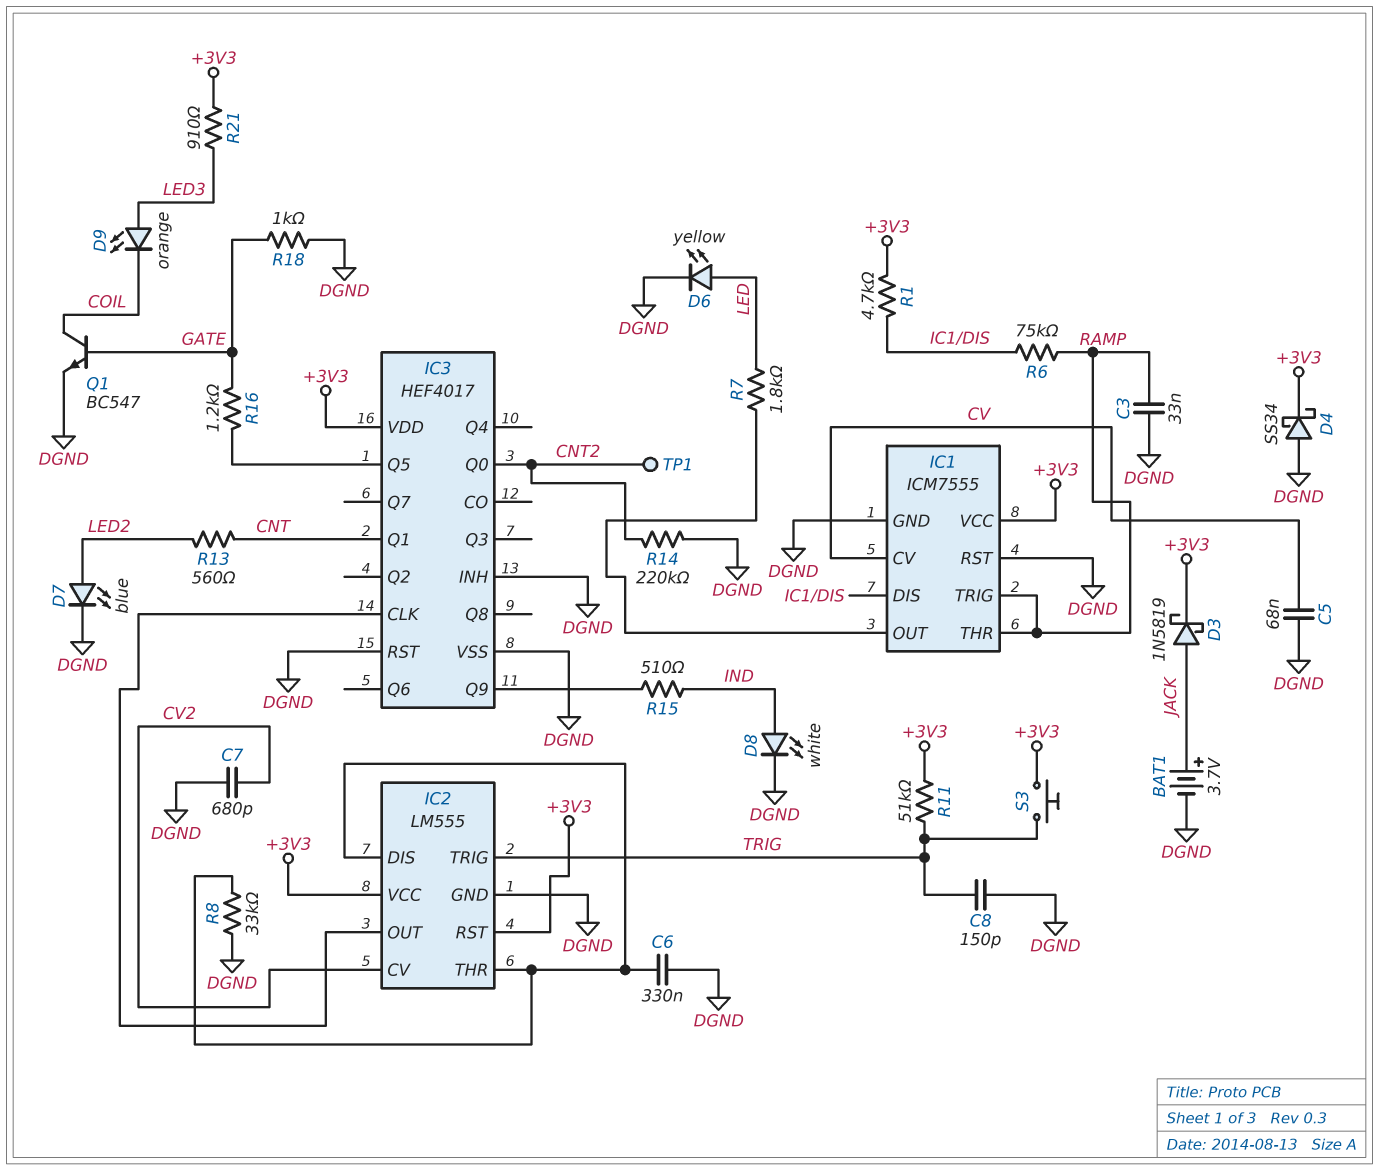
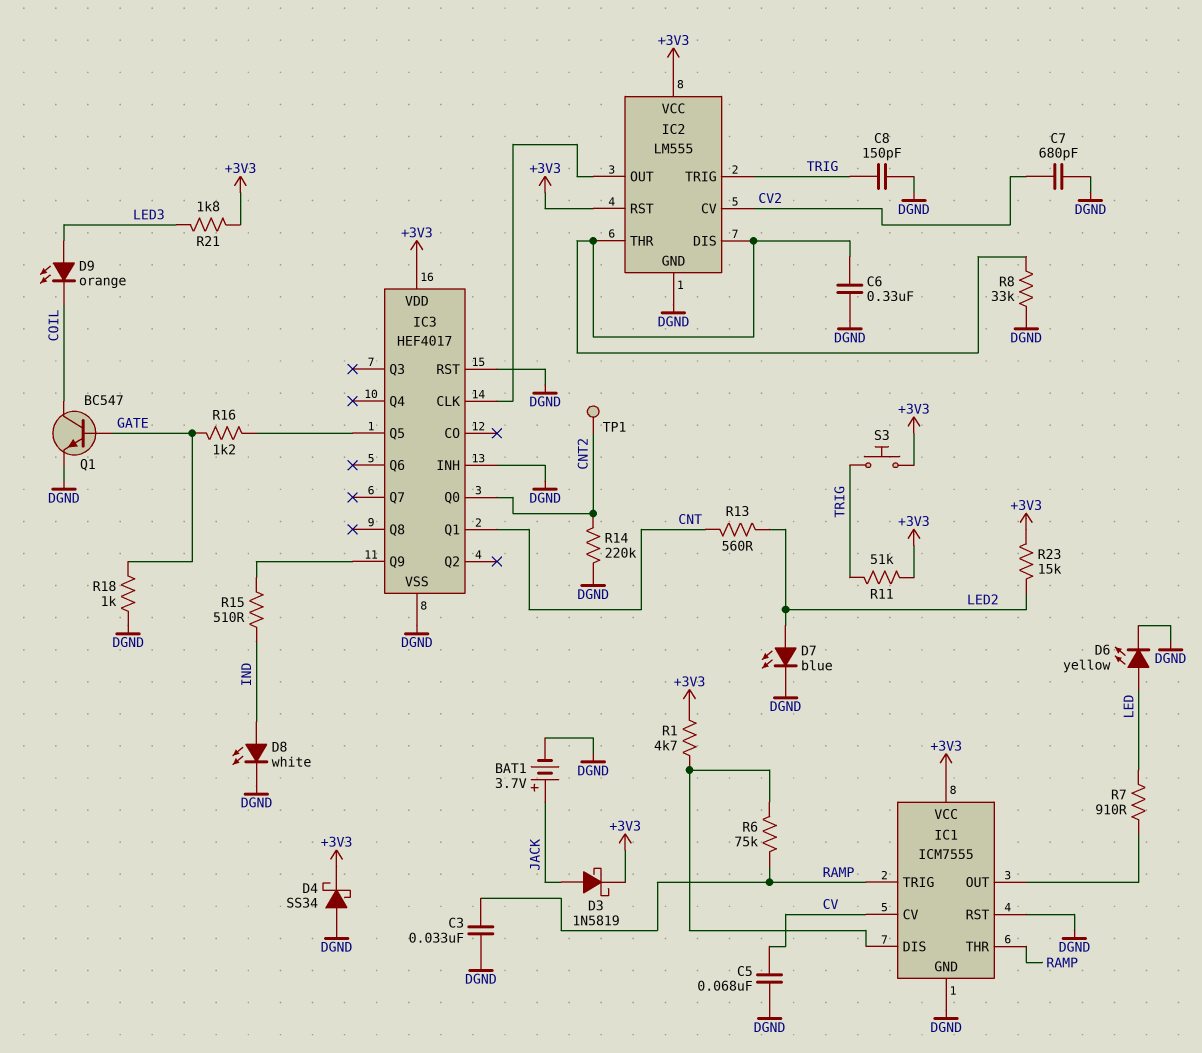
R7: 1.8k (IC1/OUT, LED) -> 910 (IC1/OUT, LED)
R21: 910 (+3V3, LED3) -> 1.8k (+3V3, LED3)
R23: none -> 15k (+3V3, LED2)

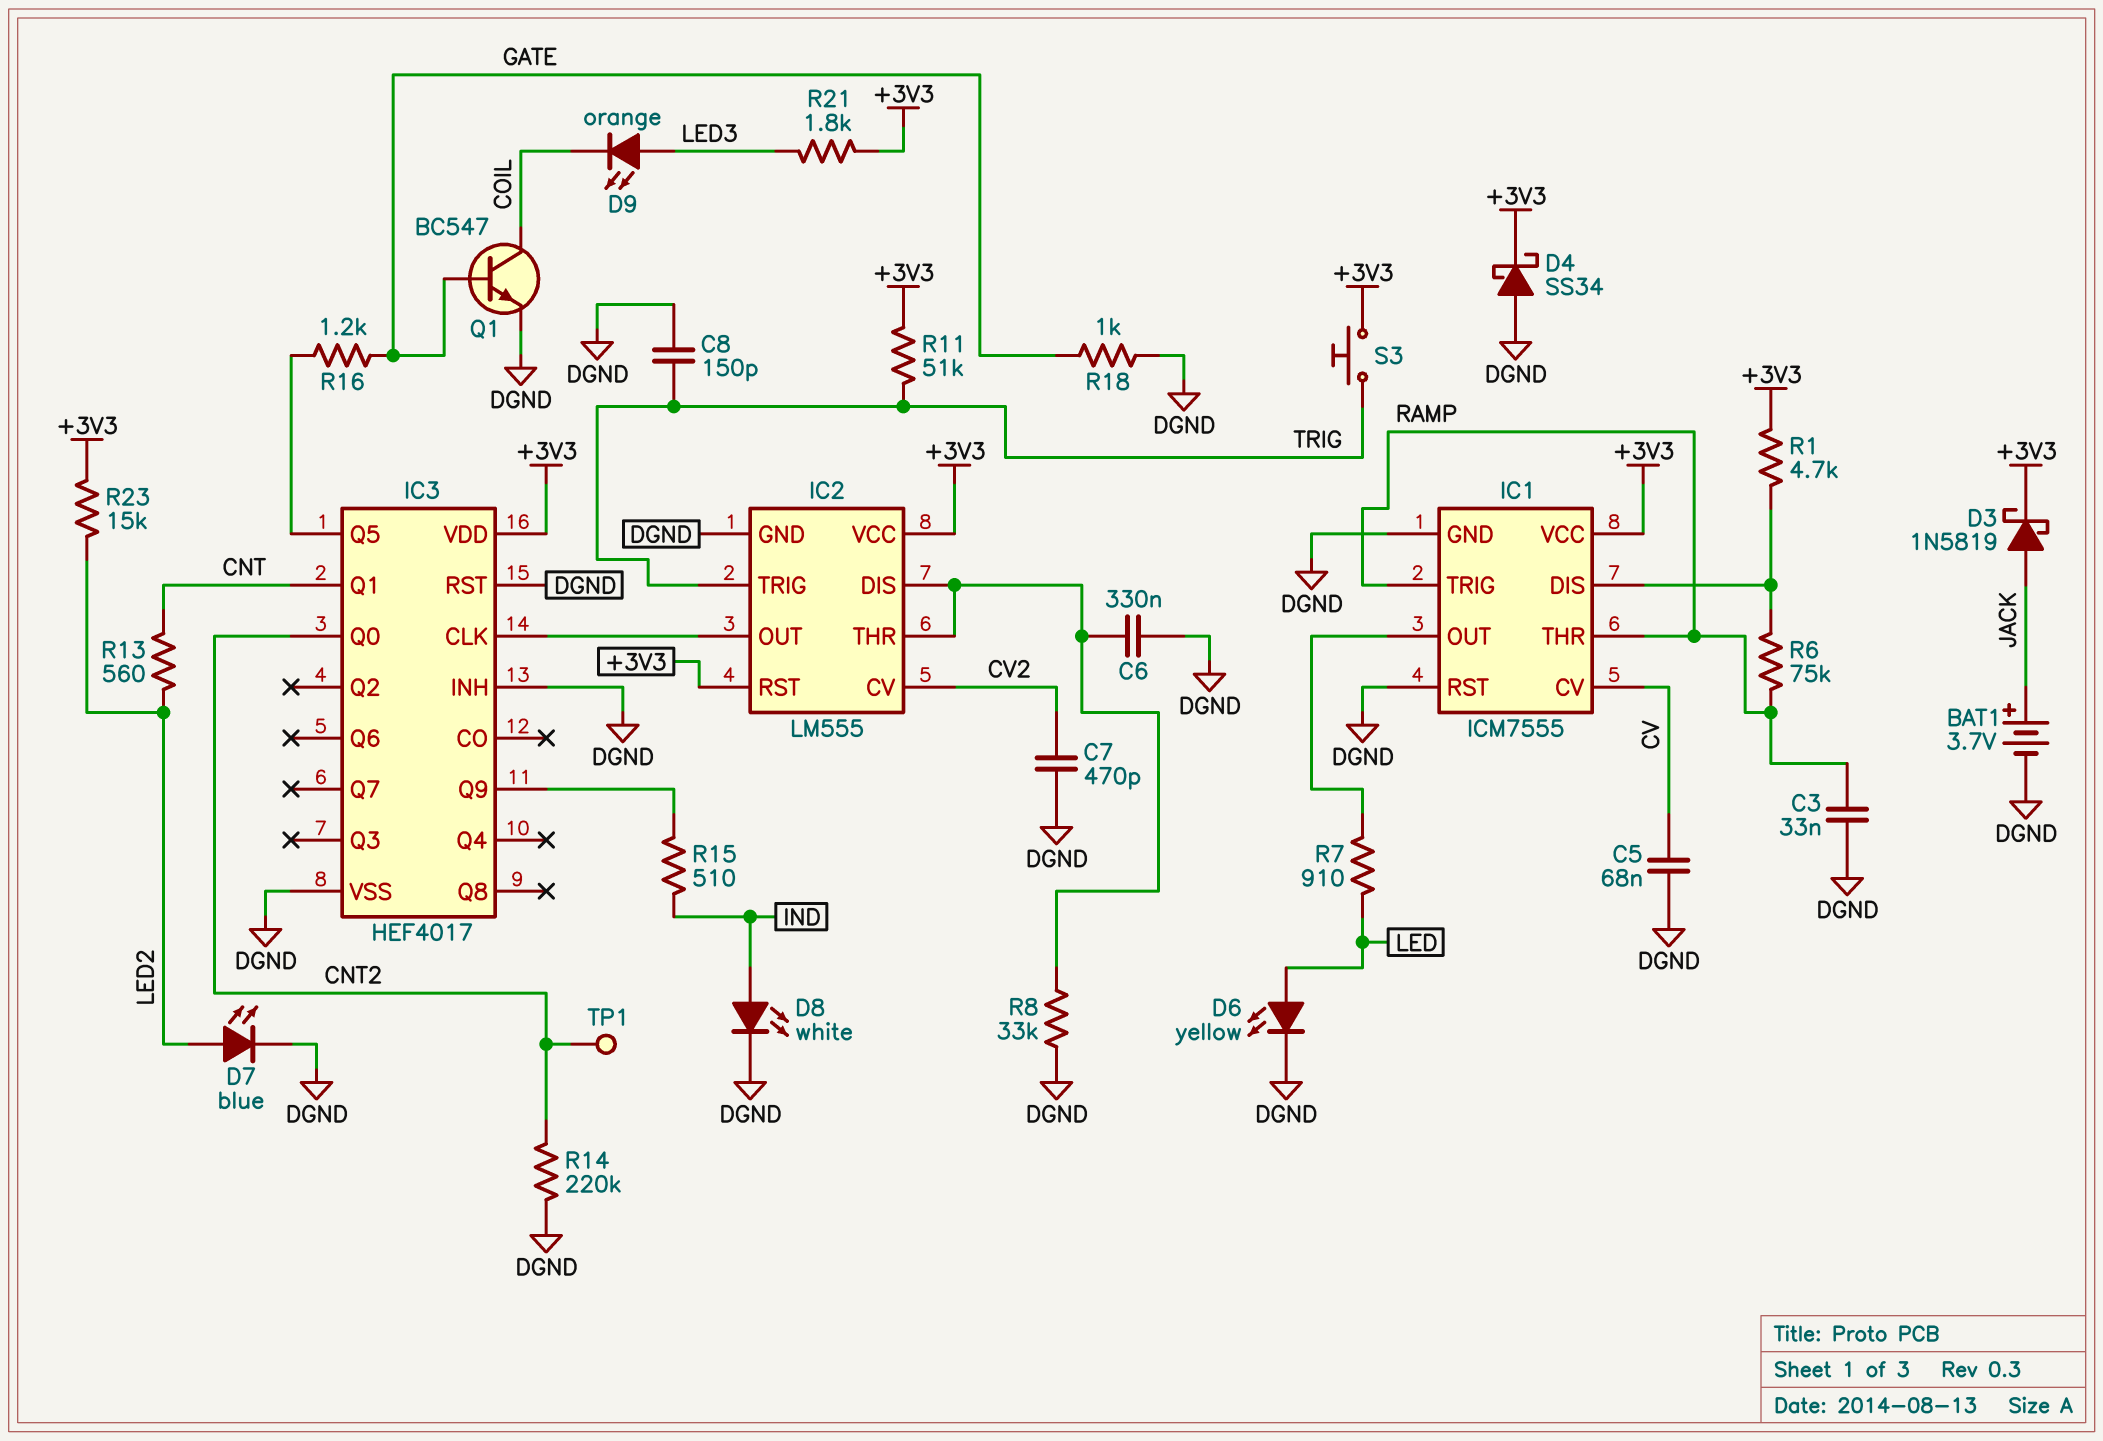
C7: 680pF (CV2, DGND) -> 470pF (CV2, DGND)

